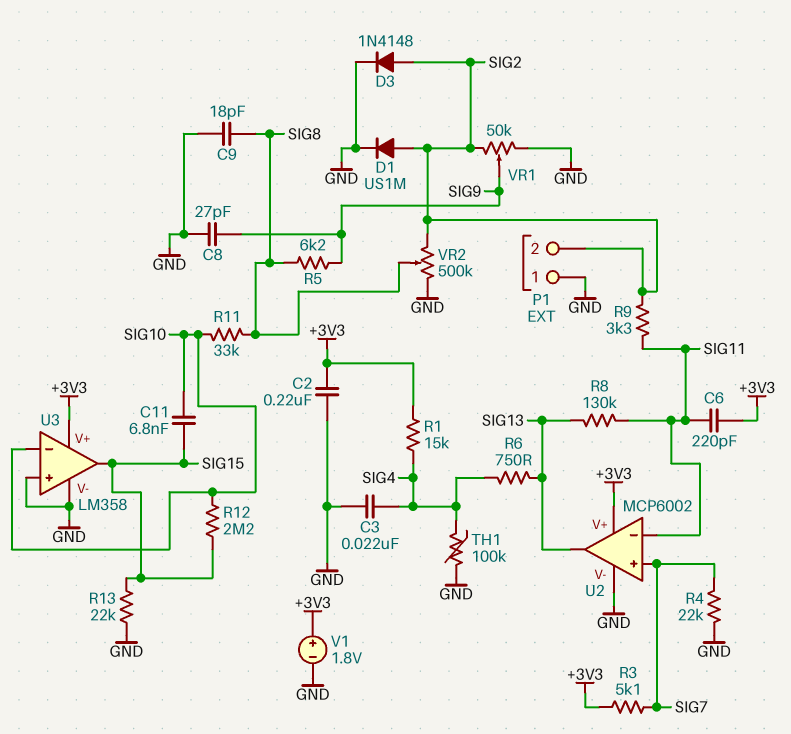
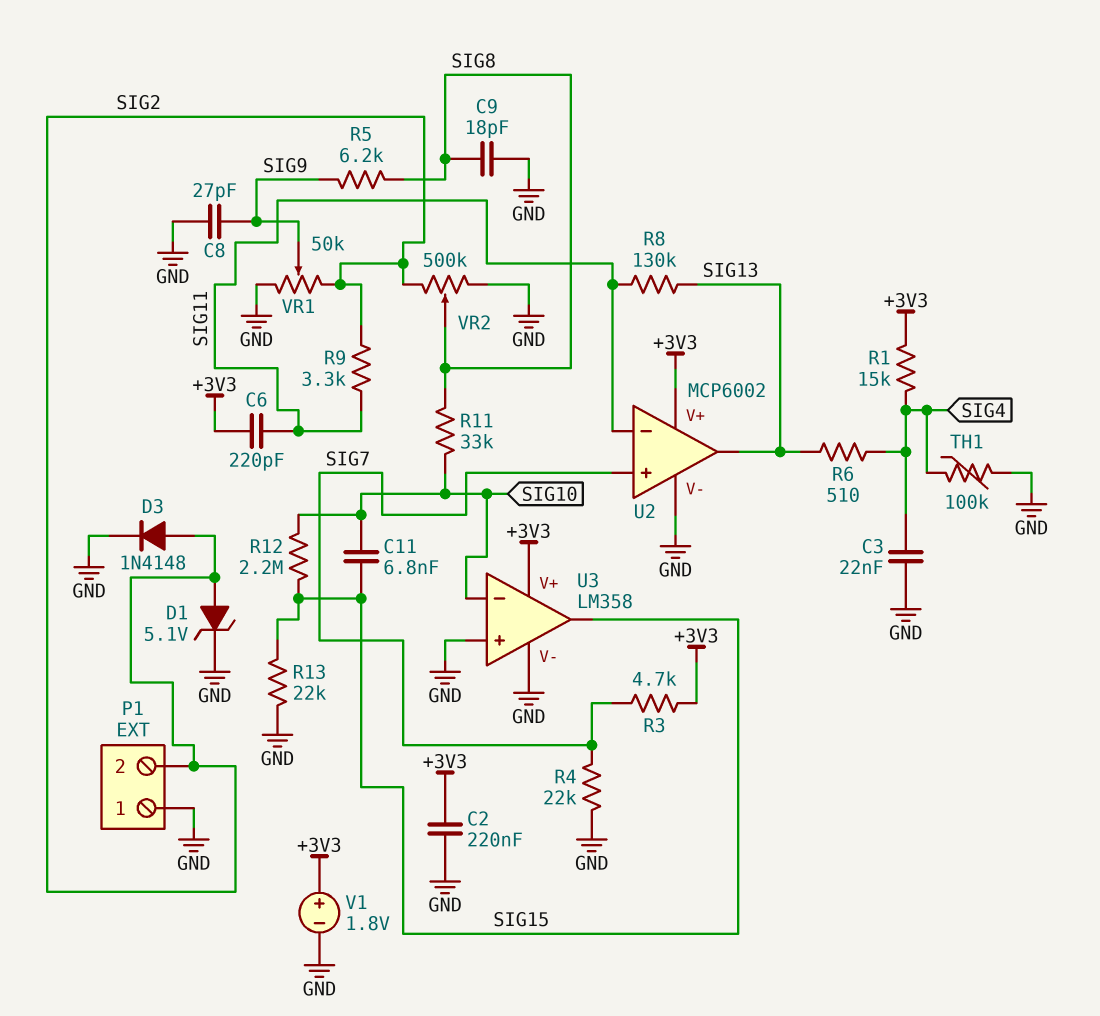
D1: diode US1M (A SIG2, K GND) -> zener 5.1V (A SIG2, K GND)
R3: 5.1k (+3V3, SIG7) -> 4.7k (+3V3, SIG7)
R6: 750 (SIG4, SIG13) -> 510 (SIG4, SIG13)

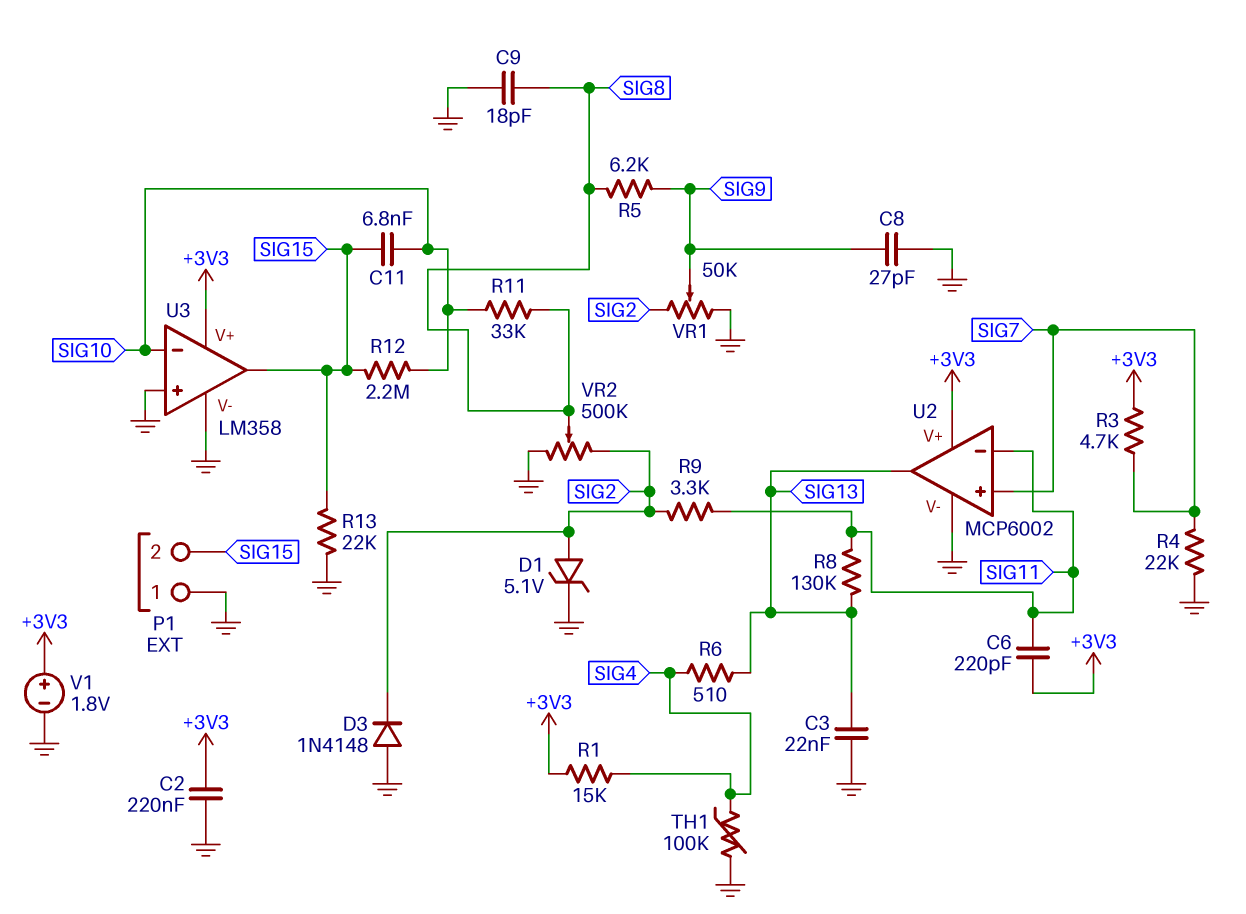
C3: 22nF (GND, SIG4) -> 22nF (GND, SIG13)
D3: diode 1N4148 (A SIG2, K GND) -> diode 1N4148 (A GND, K SIG2)
P1 pin 2: SIG2 -> SIG15

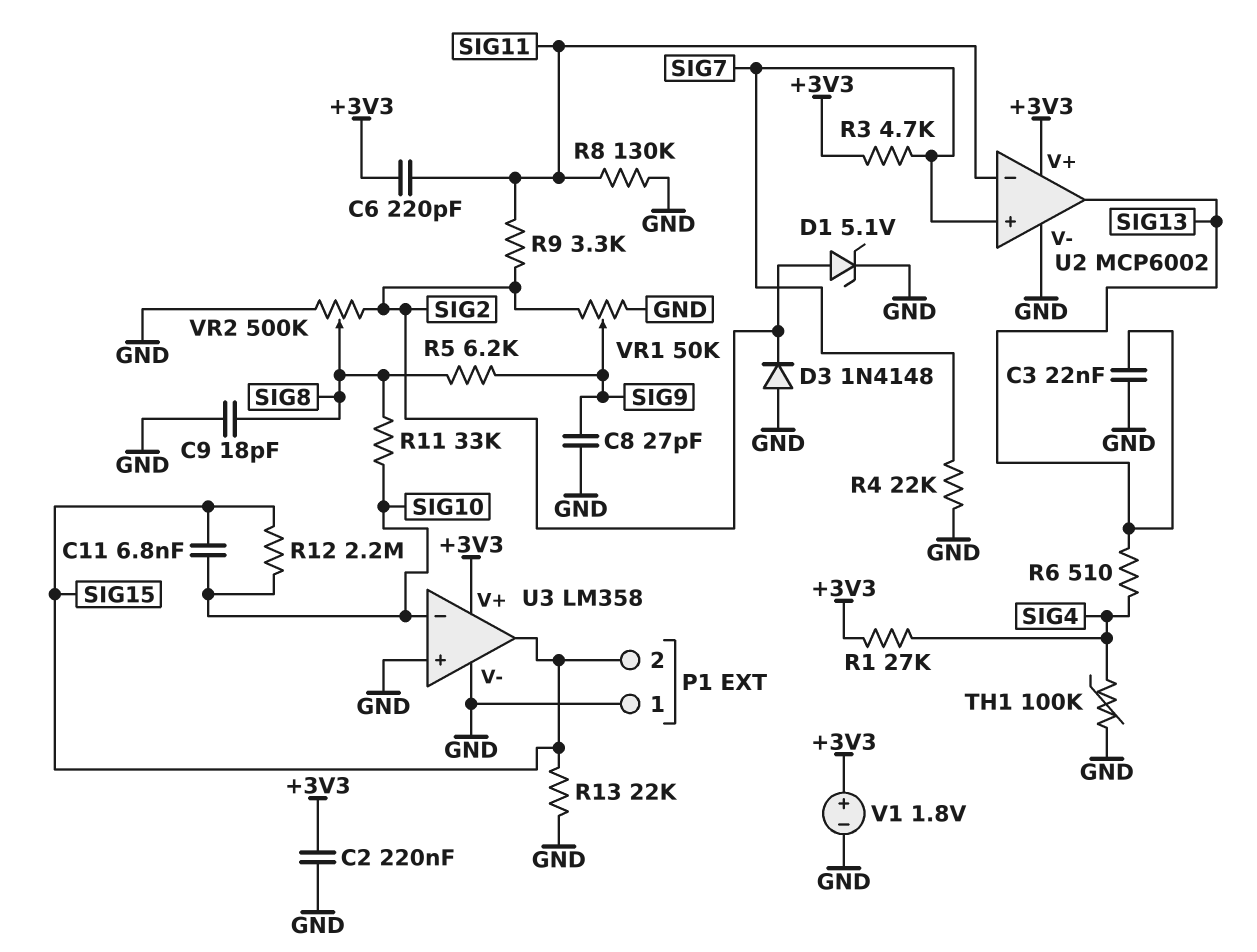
R1: 15k (+3V3, SIG4) -> 27k (+3V3, SIG4)
R8: 130k (SIG11, SIG13) -> 130k (GND, SIG11)

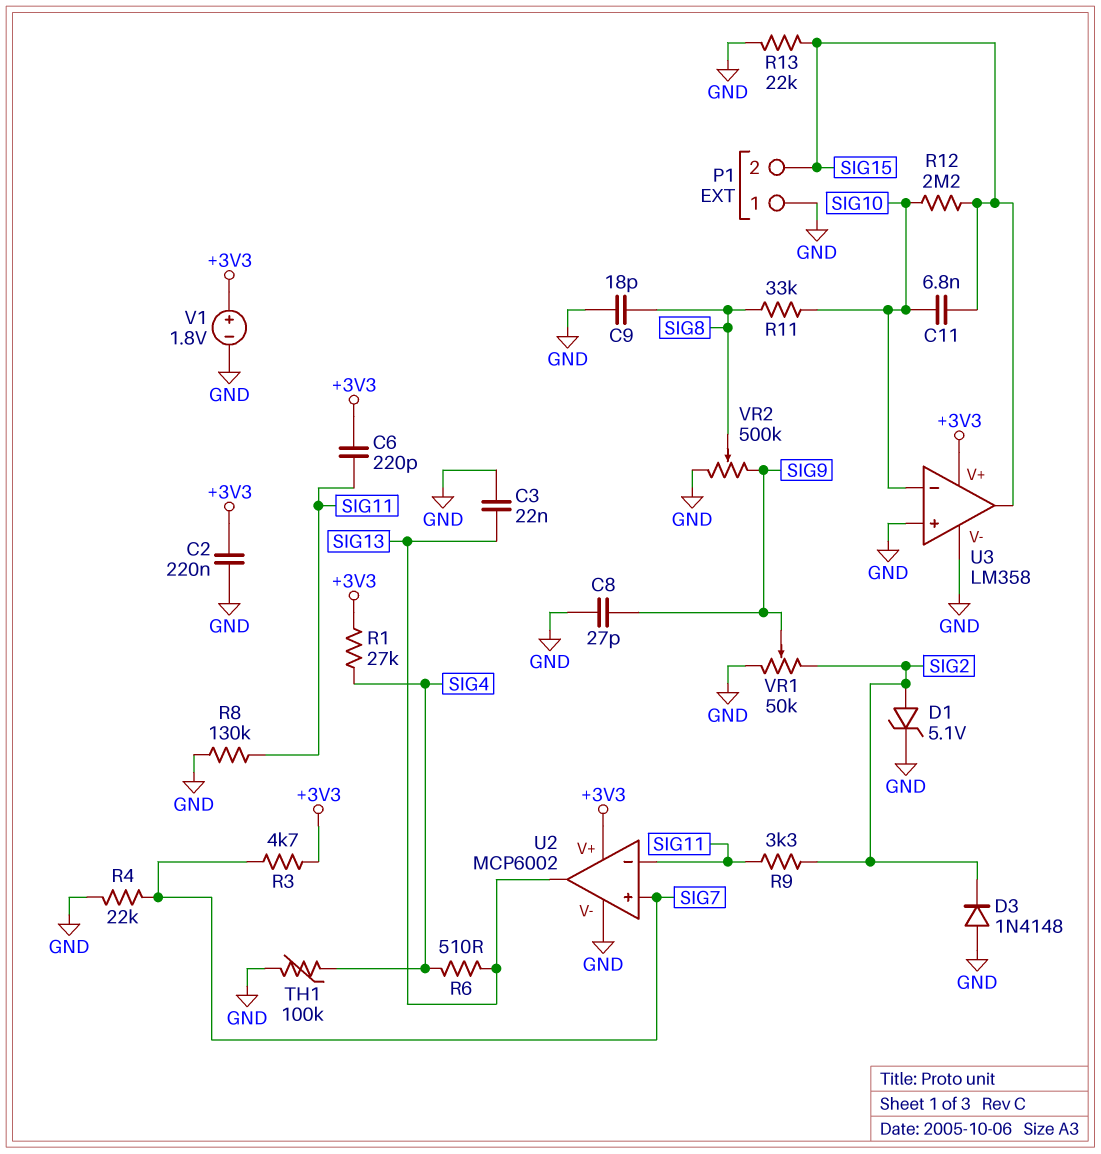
R5: 6.2k (SIG8, SIG9) -> none
VR2: 500k (GND, SIG2, wiper SIG8) -> 500k (GND, SIG9, wiper SIG8)

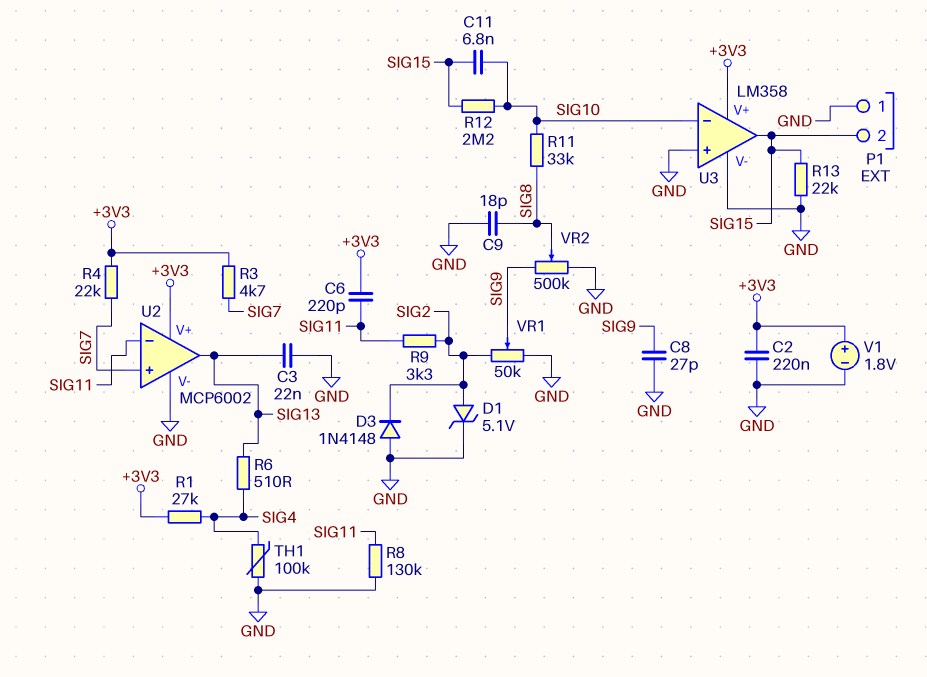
R4: 22k (GND, SIG7) -> 22k (+3V3, SIG7)

